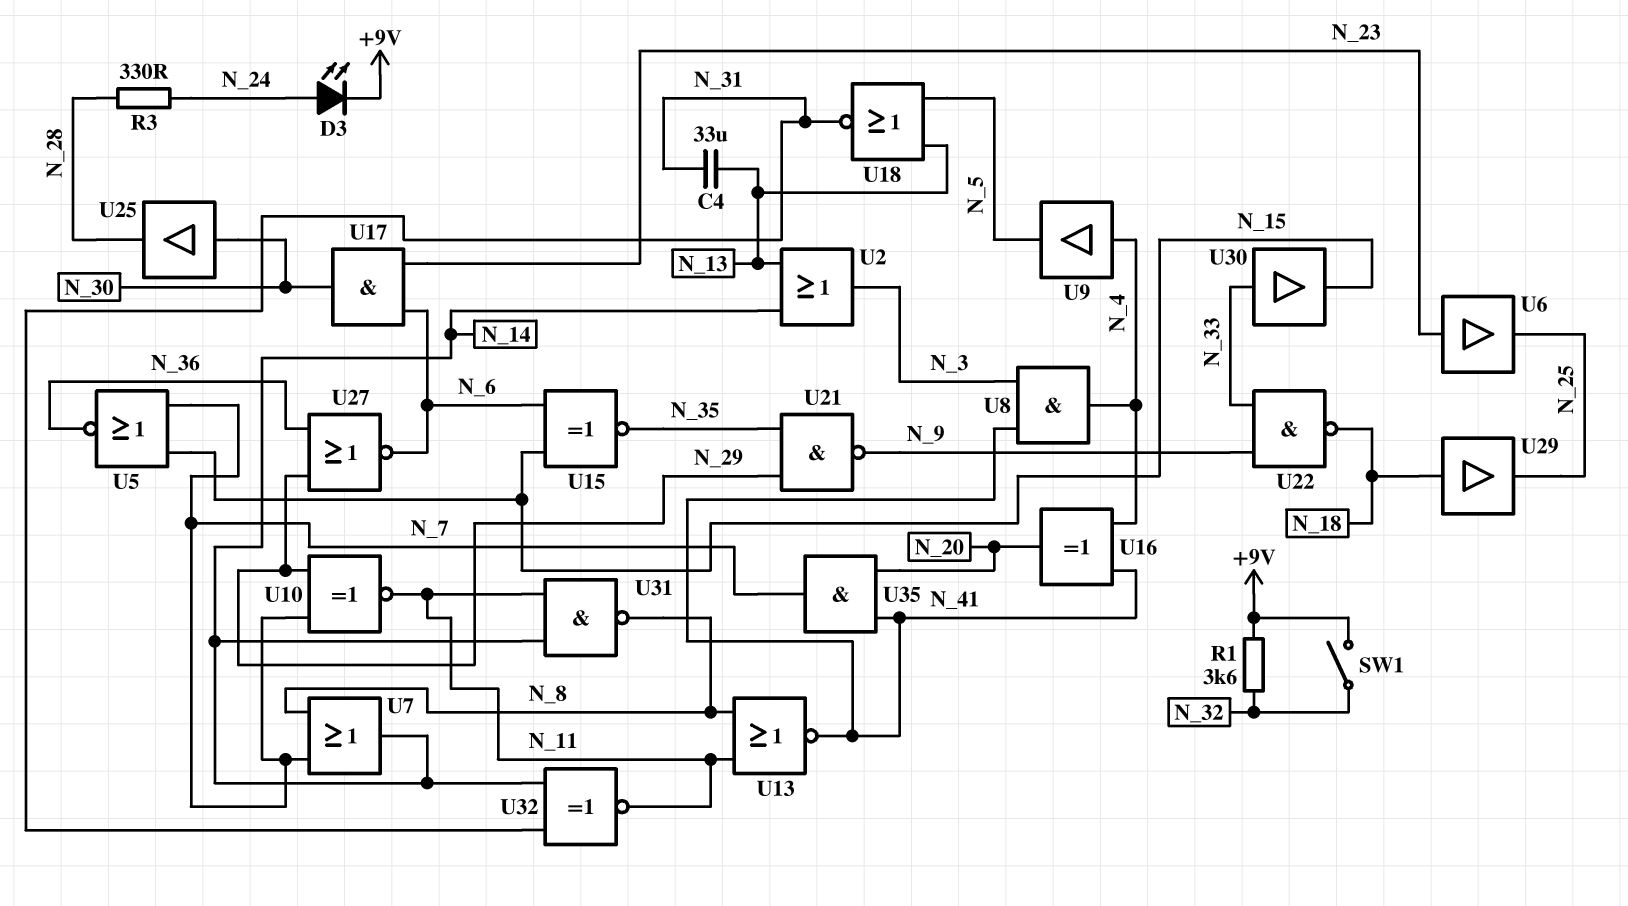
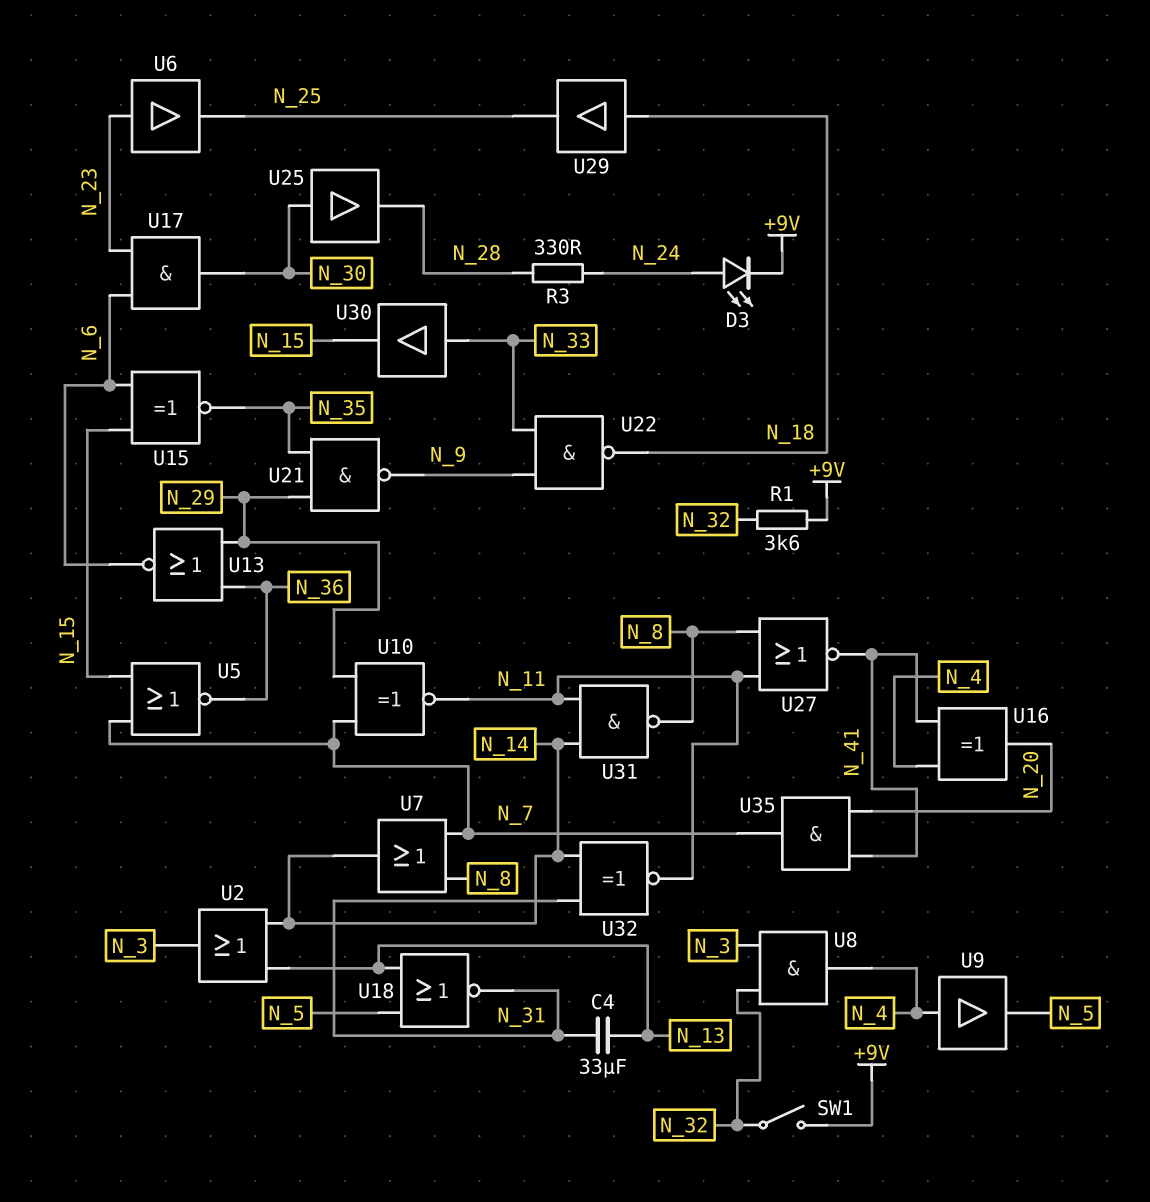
U8: AND (in N_3, in N_41, out N_4) -> AND (in N_3, in N_32, out N_4)
U13: NOR (in N_8, in N_11, out N_41) -> NOR (in N_29, in N_36, out N_6)
U27: NOR (in N_29, in N_36, out N_6) -> NOR (in N_8, in N_11, out N_41)

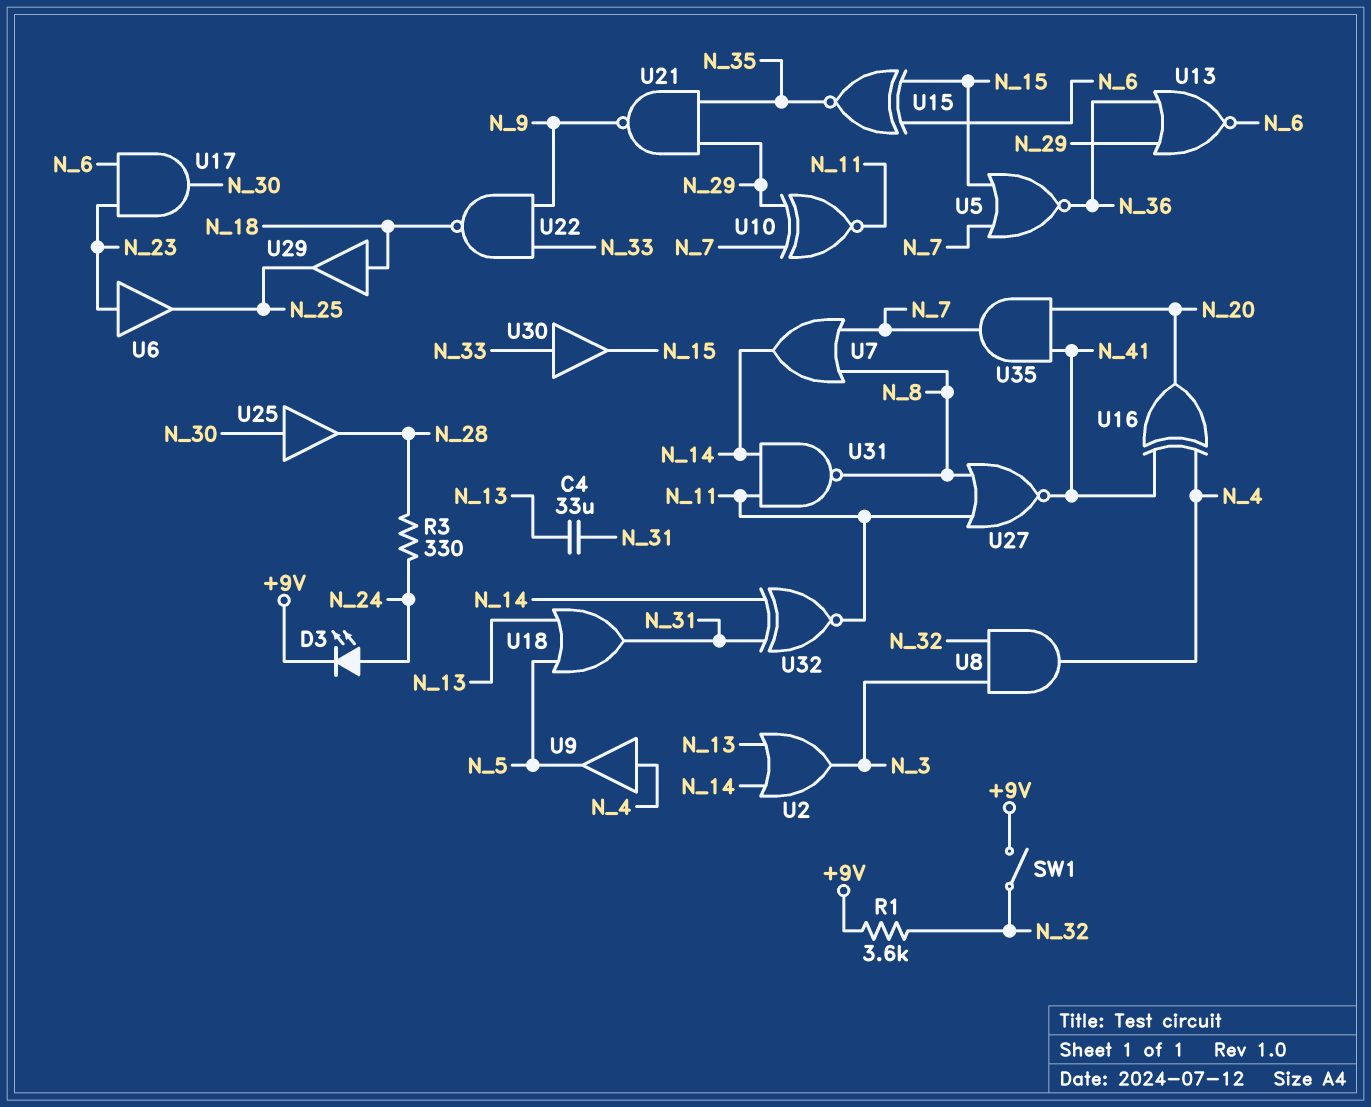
U18: NOR (in N_5, in N_13, out N_31) -> OR (in N_5, in N_13, out N_31)

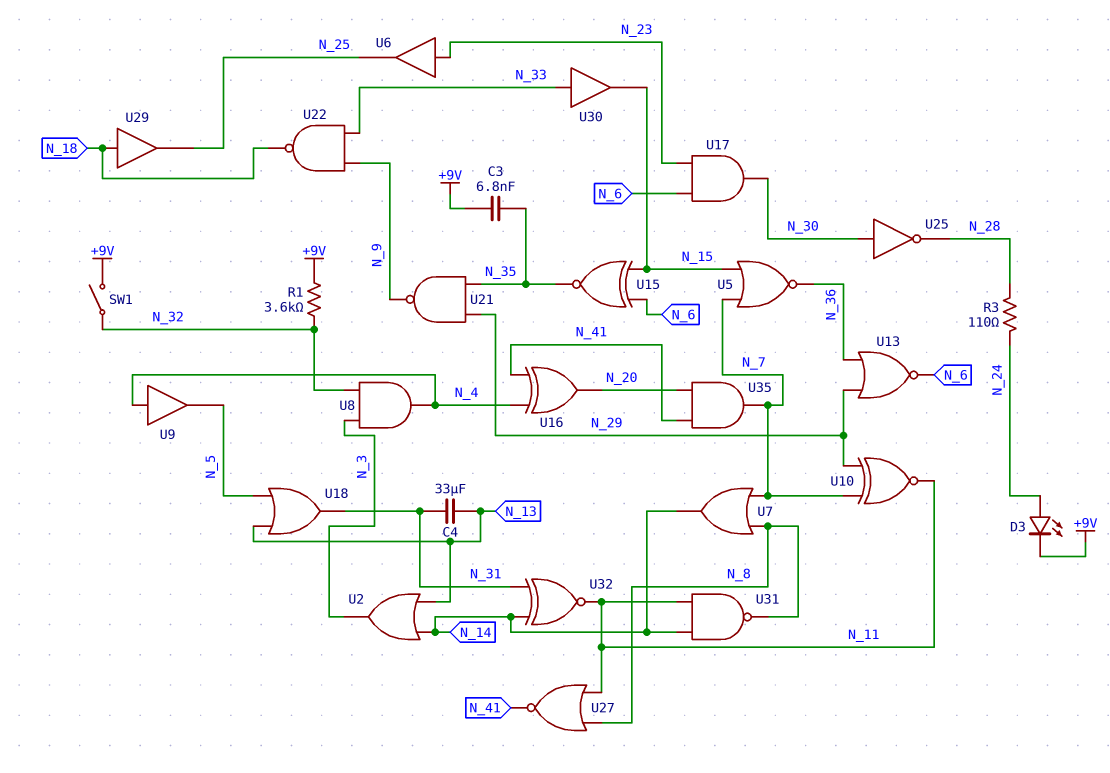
C3: none -> 6.8nF (+9V, N_35)
R3: 330 (N_24, N_28) -> 110 (N_24, N_28)
U25: buffer (in N_30, out N_28) -> NOT (in N_30, out N_28)

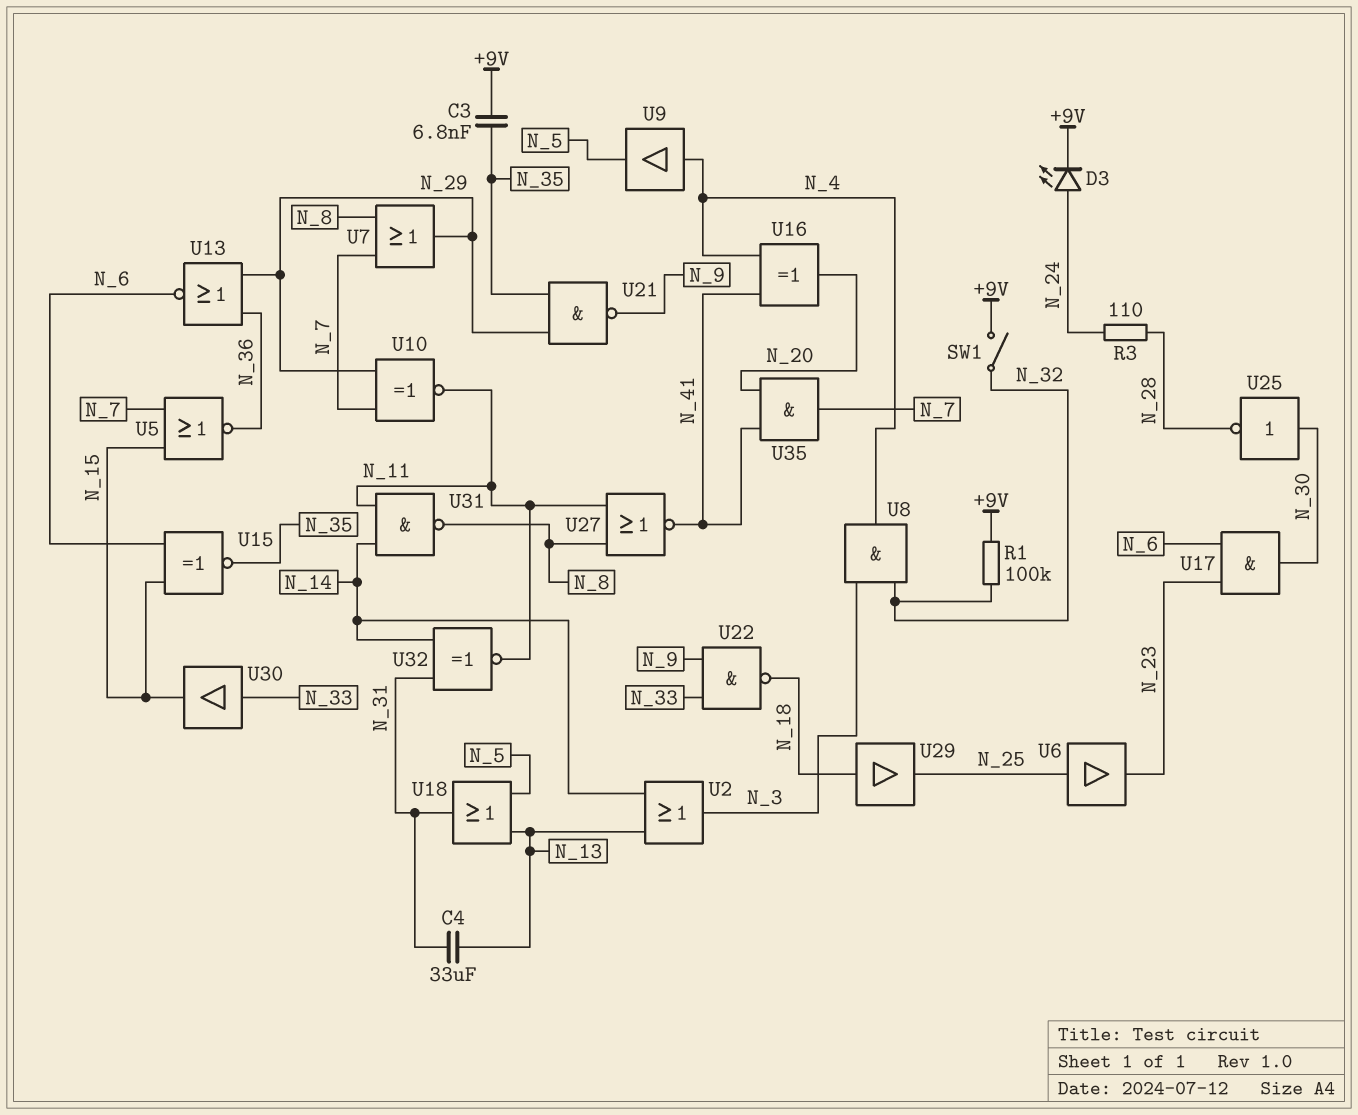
R1: 3.6k (+9V, N_32) -> 100k (+9V, N_32)
U6: buffer (in N_23, out N_25) -> buffer (in N_25, out N_23)
U7: OR (in N_7, in N_8, out N_14) -> OR (in N_7, in N_8, out N_29)

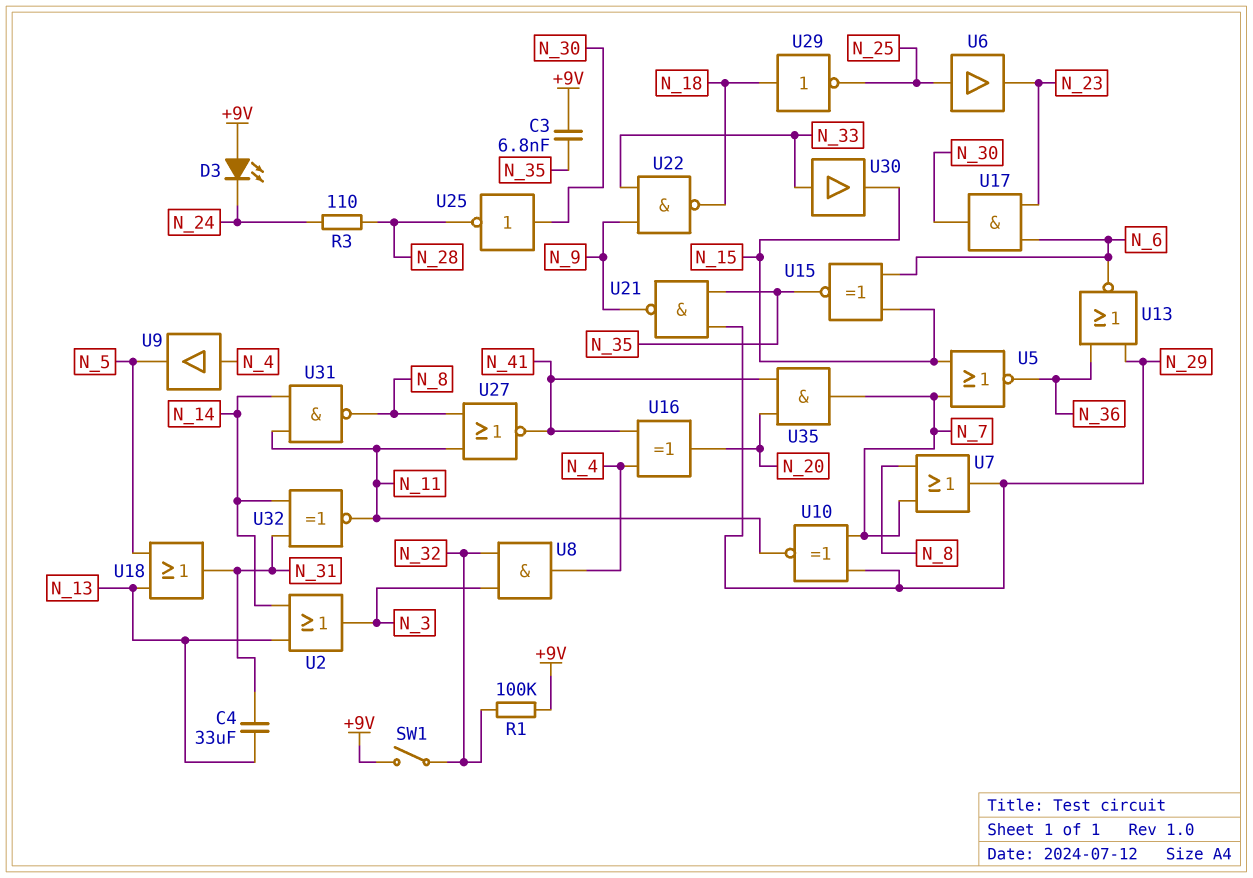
D3: LED (A N_24, K +9V) -> LED (A +9V, K N_24)
U29: buffer (in N_18, out N_25) -> NOT (in N_18, out N_25)

